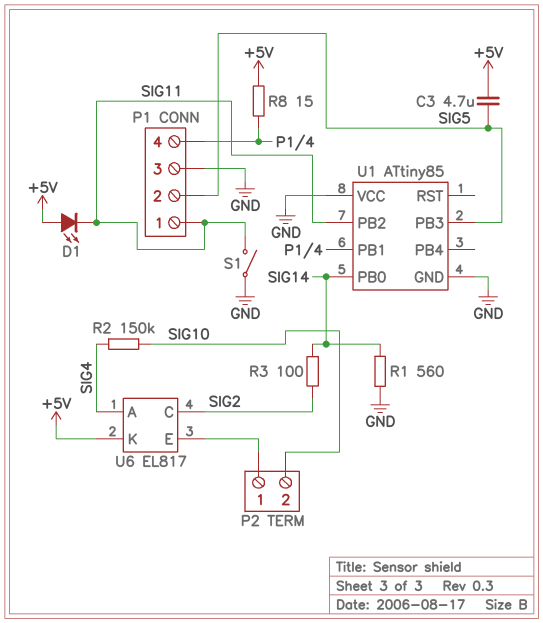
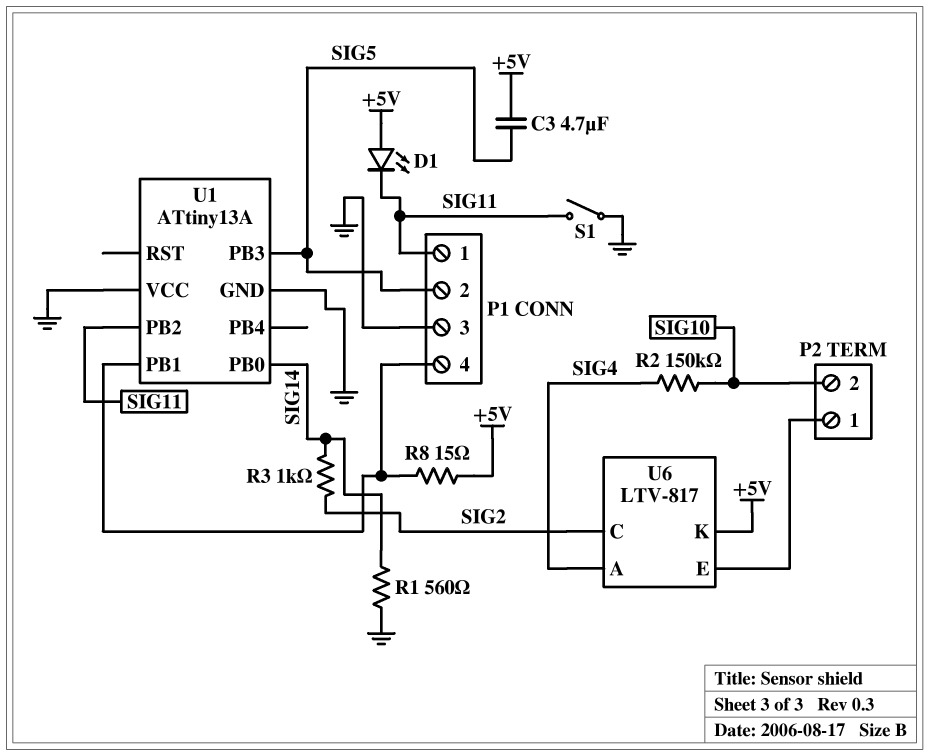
R3: 100 (SIG2, SIG14) -> 1k (SIG2, SIG14)
U1: ATtiny85 -> ATtiny13A
U6: EL817 -> LTV-817

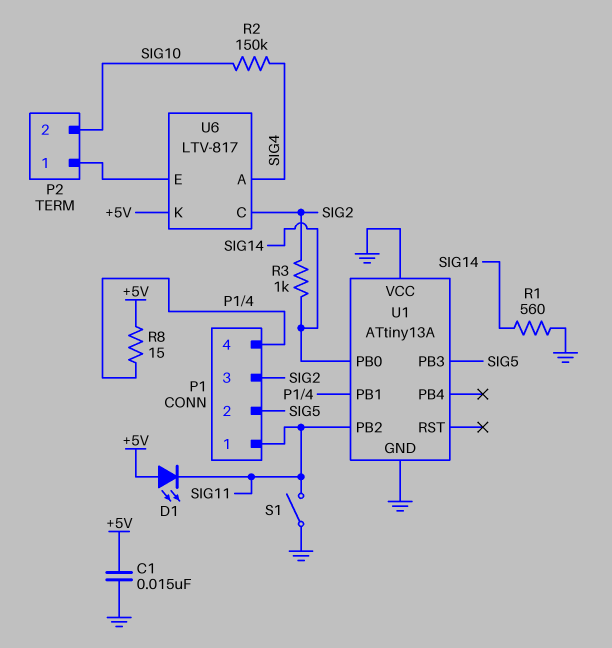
C1: none -> 15nF (+5V, GND)
C3: 4.7uF (+5V, SIG5) -> none
P1 pin 3: GND -> SIG2

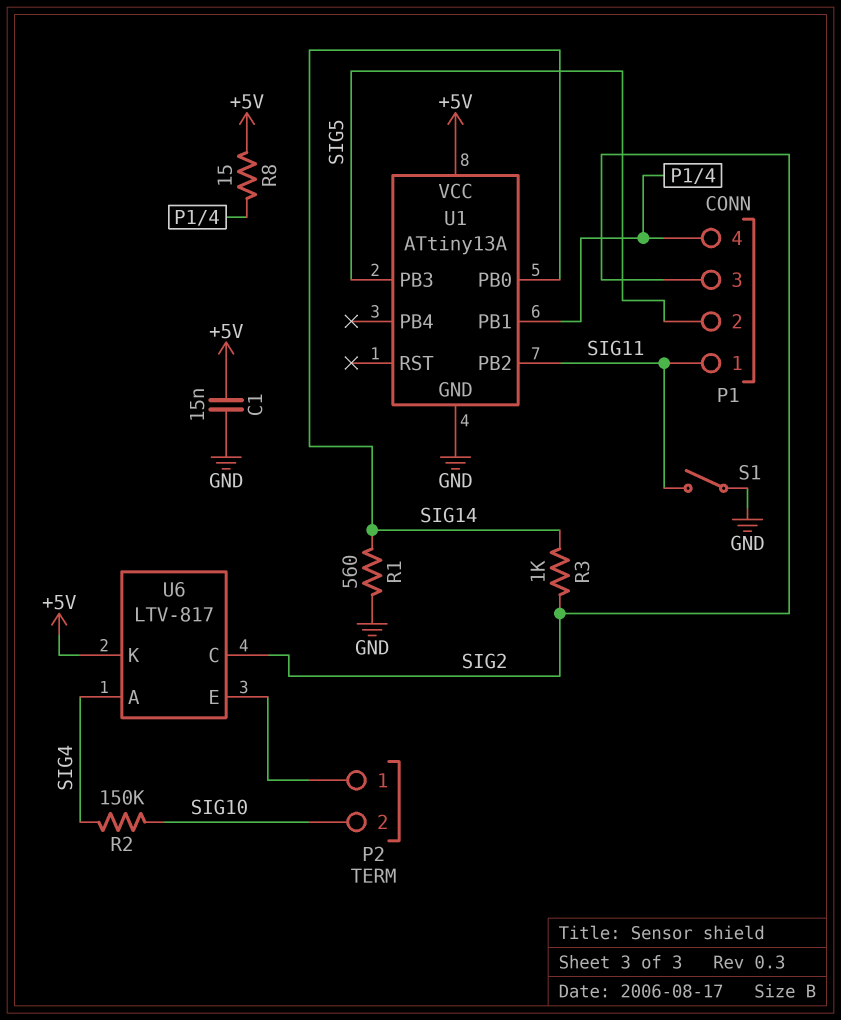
D1: LED (A +5V, K SIG11) -> none
U1 pin VCC: GND -> +5V

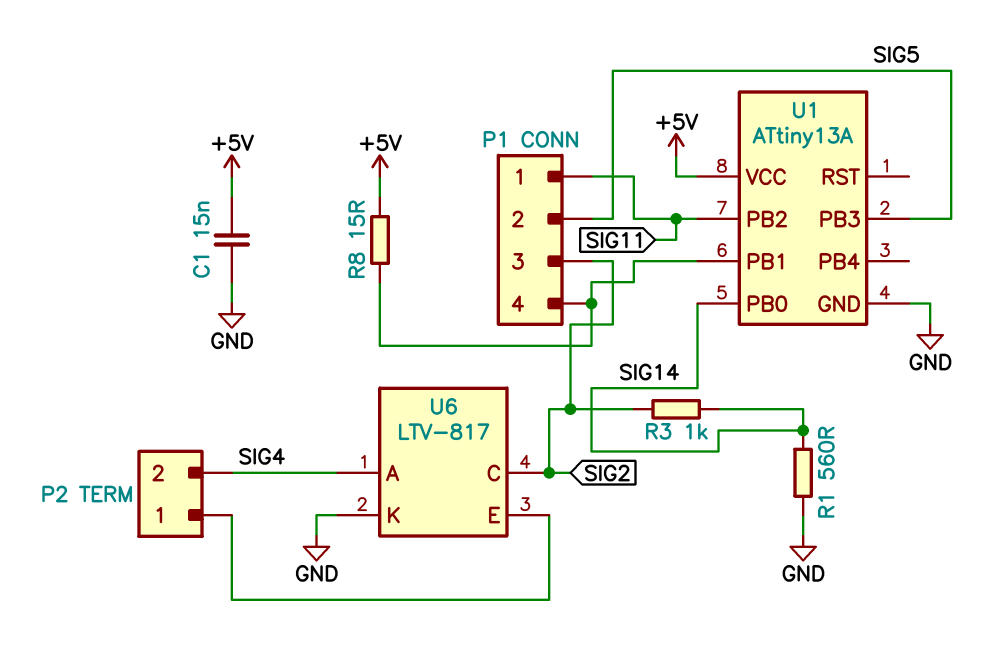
P2 pin 2: SIG10 -> SIG4
R2: 150k (SIG4, SIG10) -> none
S1: switch (GND, SIG11) -> none
U6 pin K: +5V -> GND

